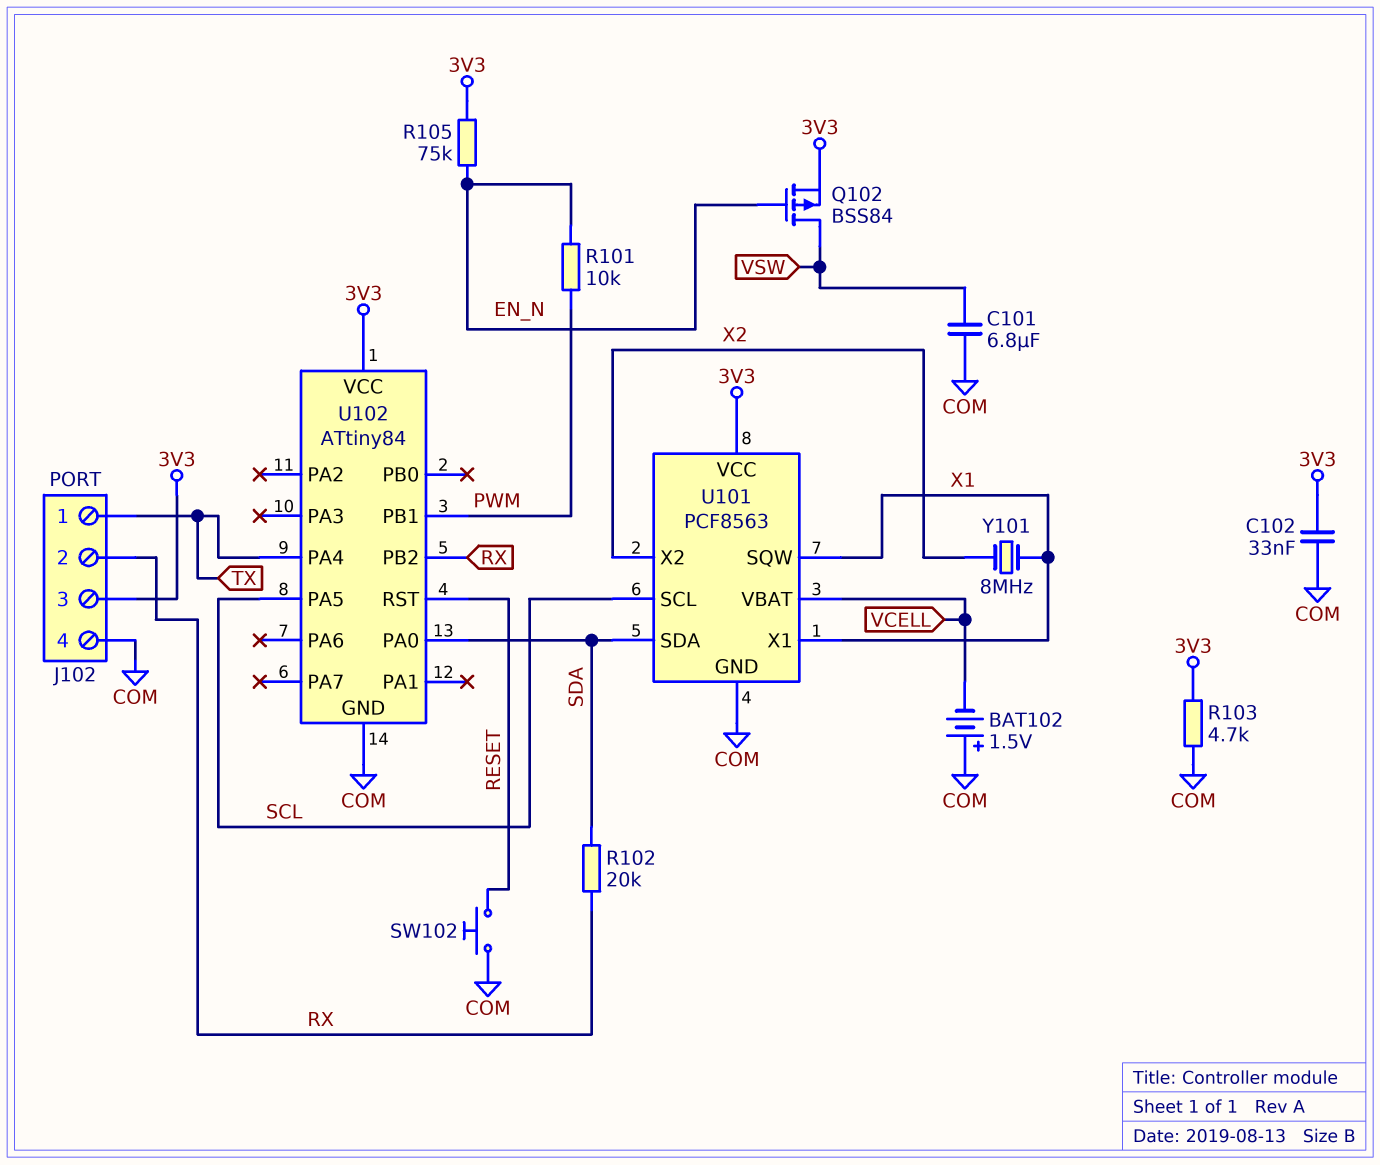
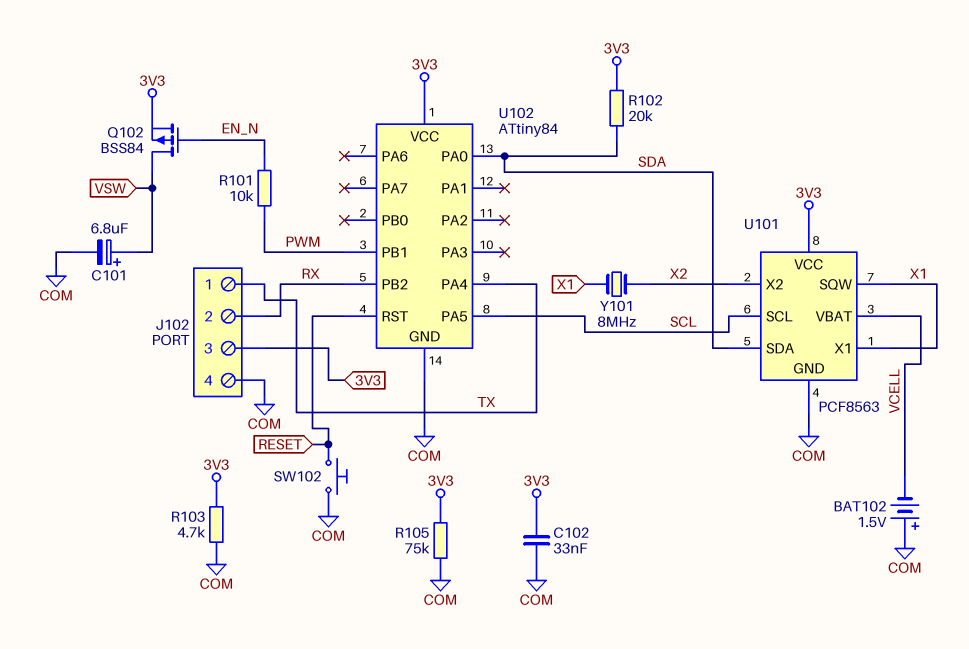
C101: 6.8uF (COM, VSW) -> 6.8uF (plus VSW, minus COM)
R102: 20k (RX, SDA) -> 20k (3V3, SDA)
R105: 75k (3V3, EN_N) -> 75k (3V3, COM)

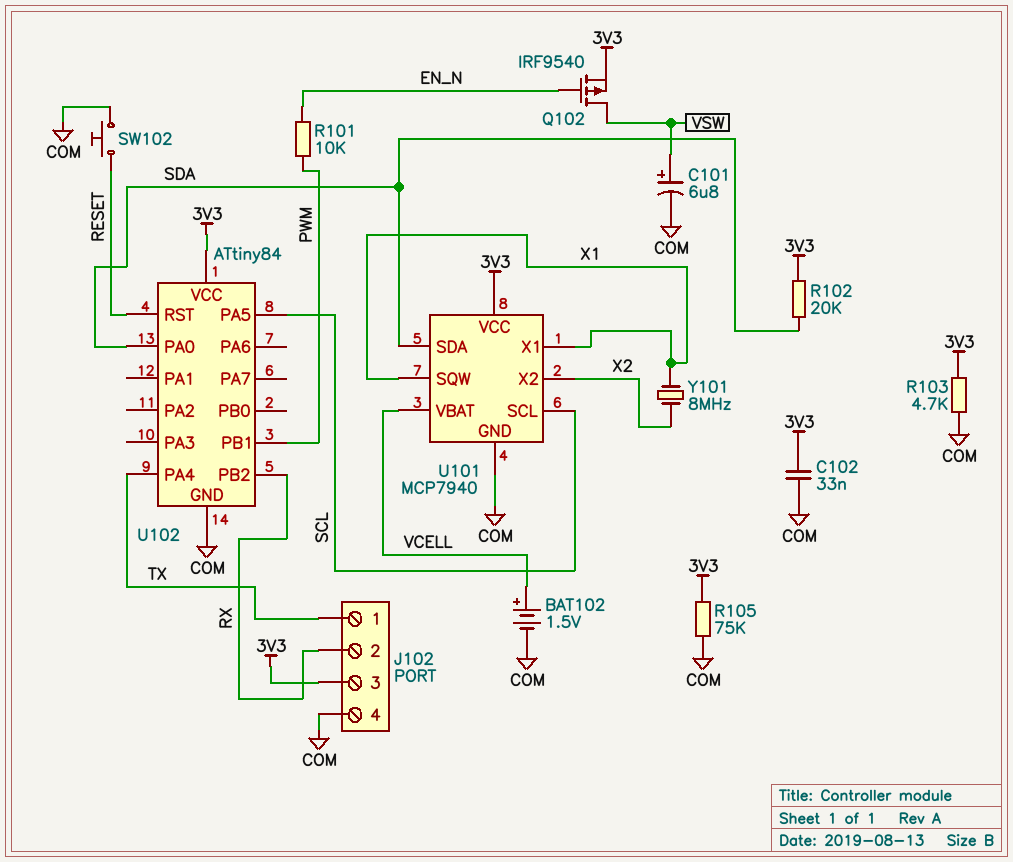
BAT102: 1.5V (plus COM, minus VCELL) -> 1.5V (plus VCELL, minus COM)
Q102: PMOS BSS84 (G EN_N, D VSW, S 3V3) -> PMOS IRF9540 (G EN_N, D VSW, S 3V3)
U101: PCF8563 -> MCP7940

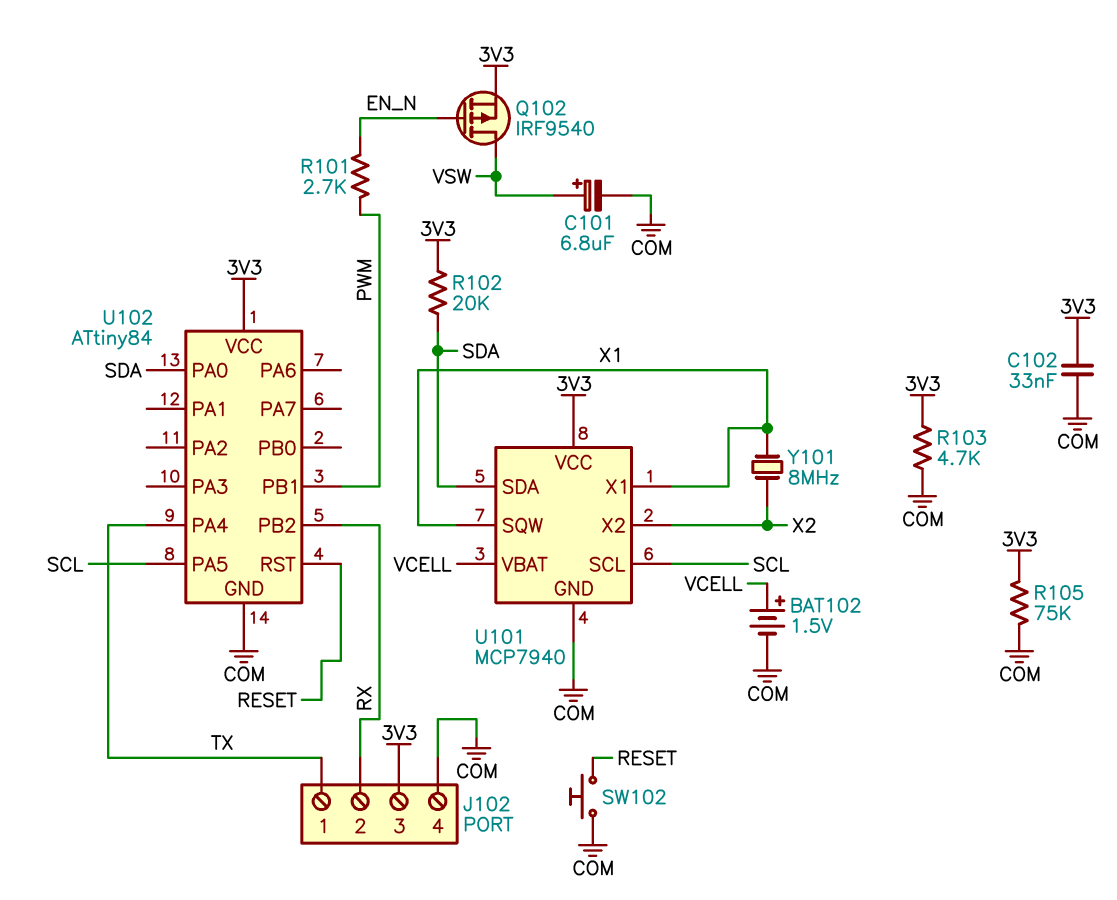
R101: 10k (EN_N, PWM) -> 2.7k (EN_N, PWM)

